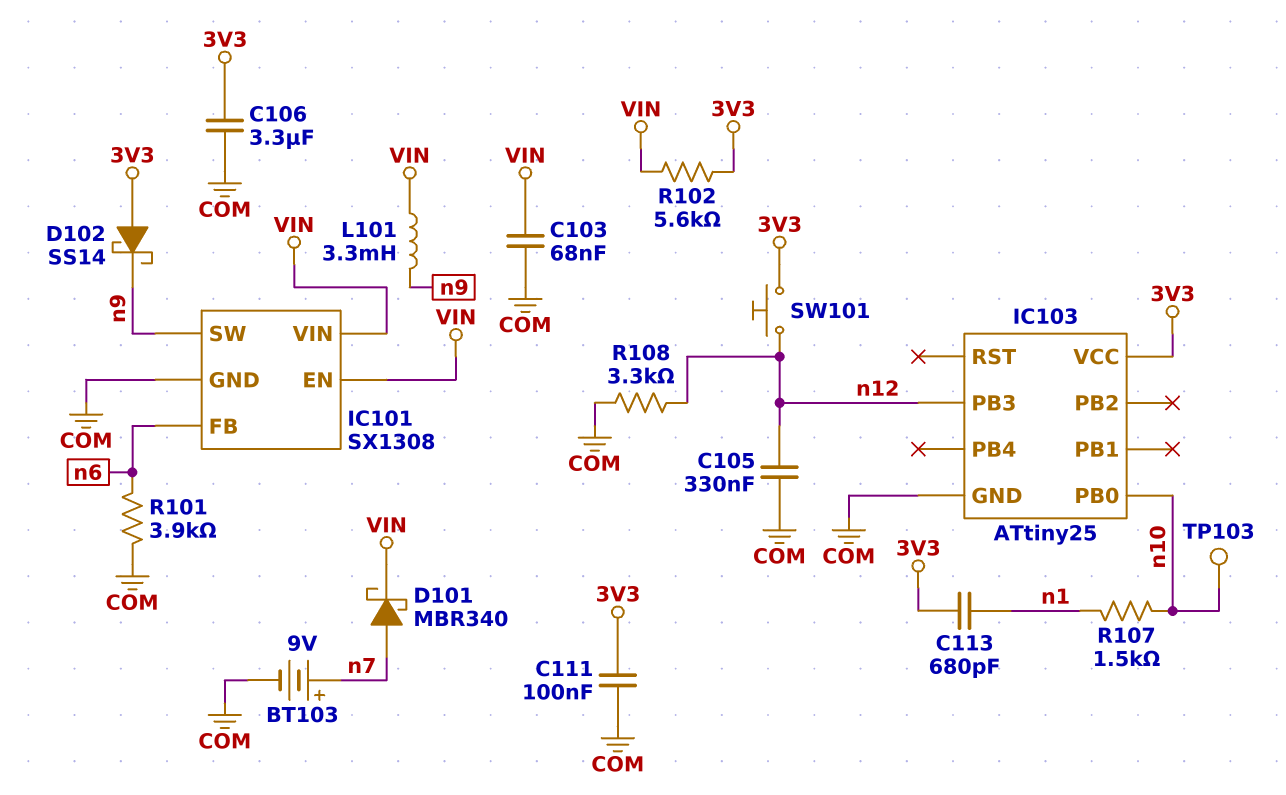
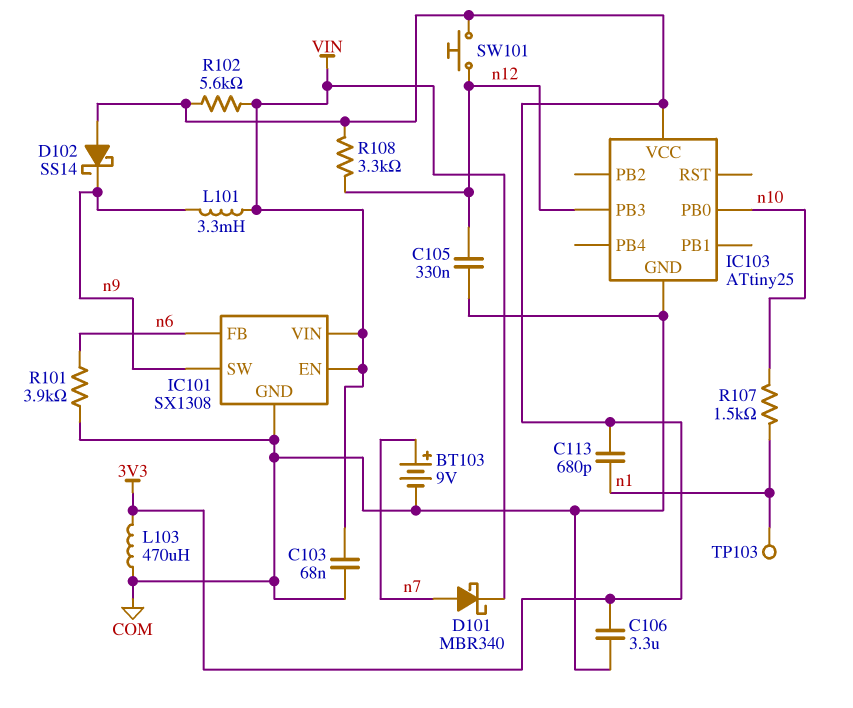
C111: 100nF (3V3, COM) -> none
L103: none -> 470uH (3V3, COM)
R108: 3.3k (COM, n12) -> 3.3k (3V3, n12)
TP103: test point (n10) -> test point (n1)

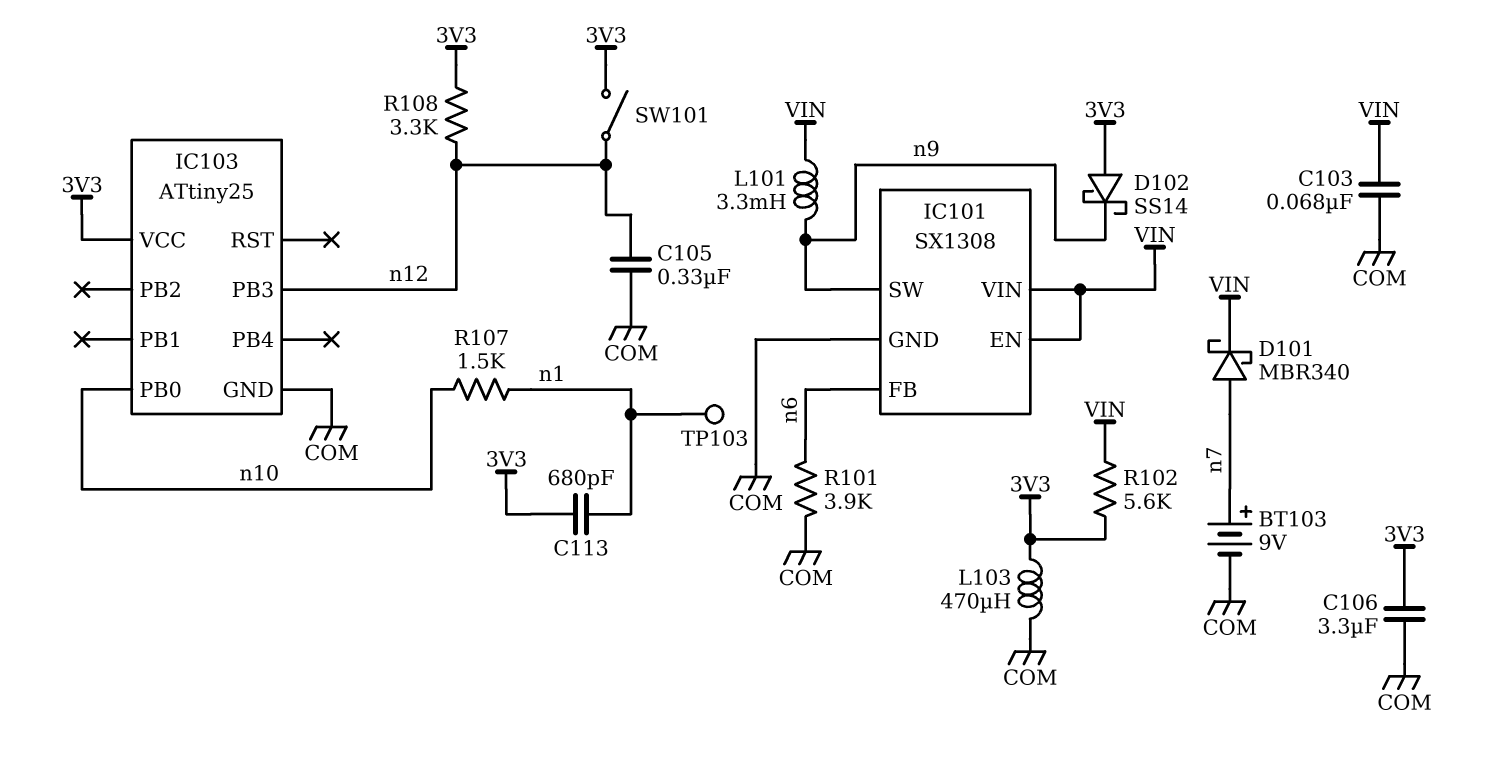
SW101: button (3V3, n12) -> switch (3V3, n12)

